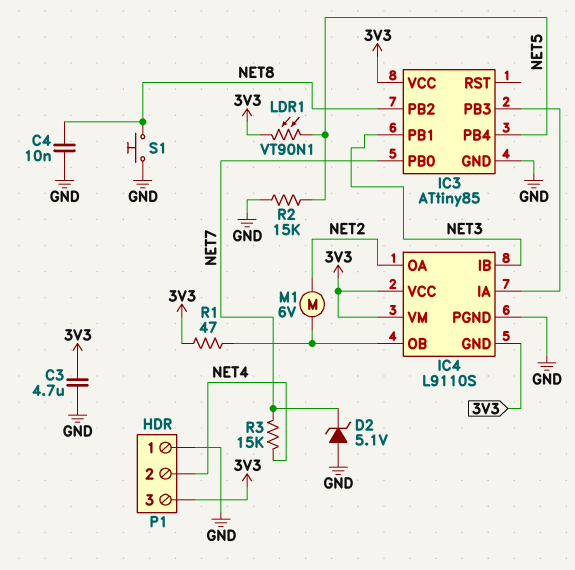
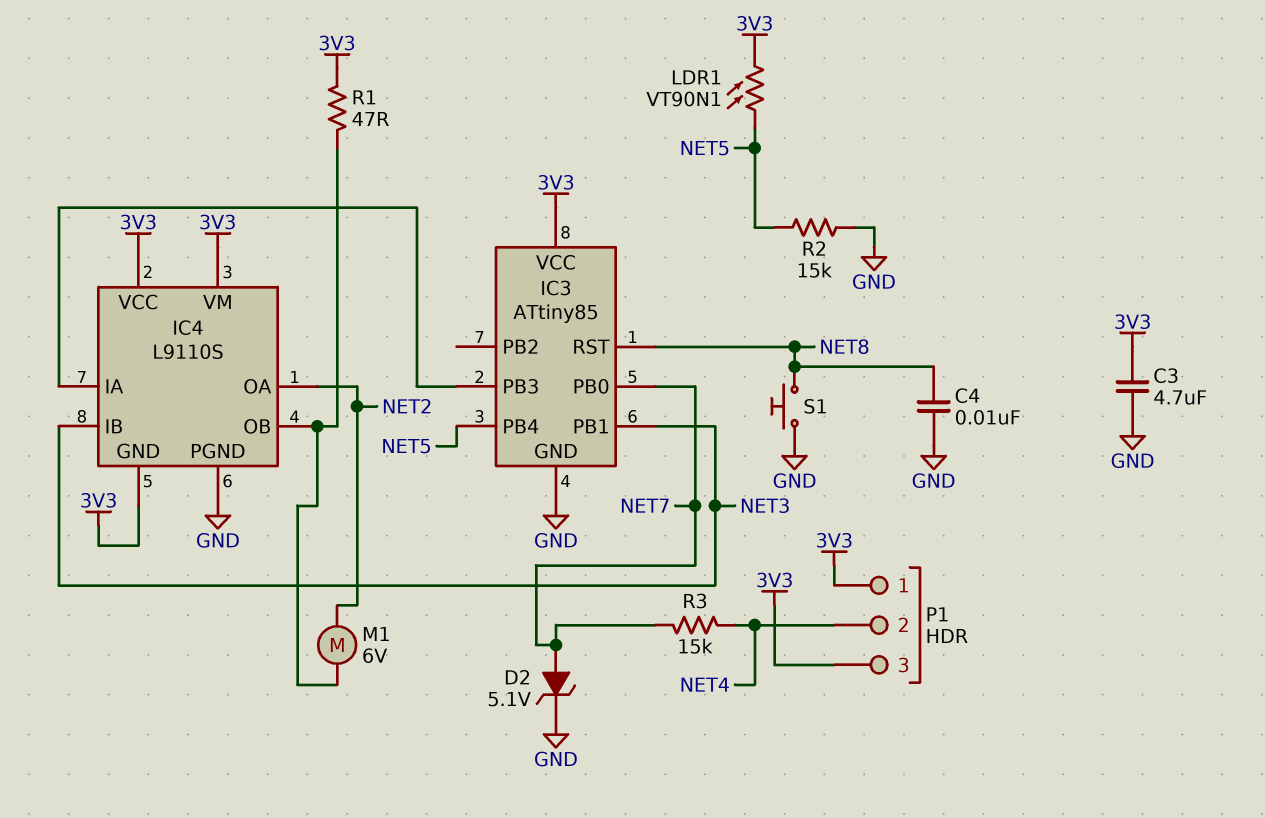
D2: zener 5.1V (A GND, K NET7) -> zener 5.1V (A NET7, K GND)
IC3 pin PB2: NET8 -> none
IC3 pin RST: none -> NET8
P1 pin 1: GND -> 3V3

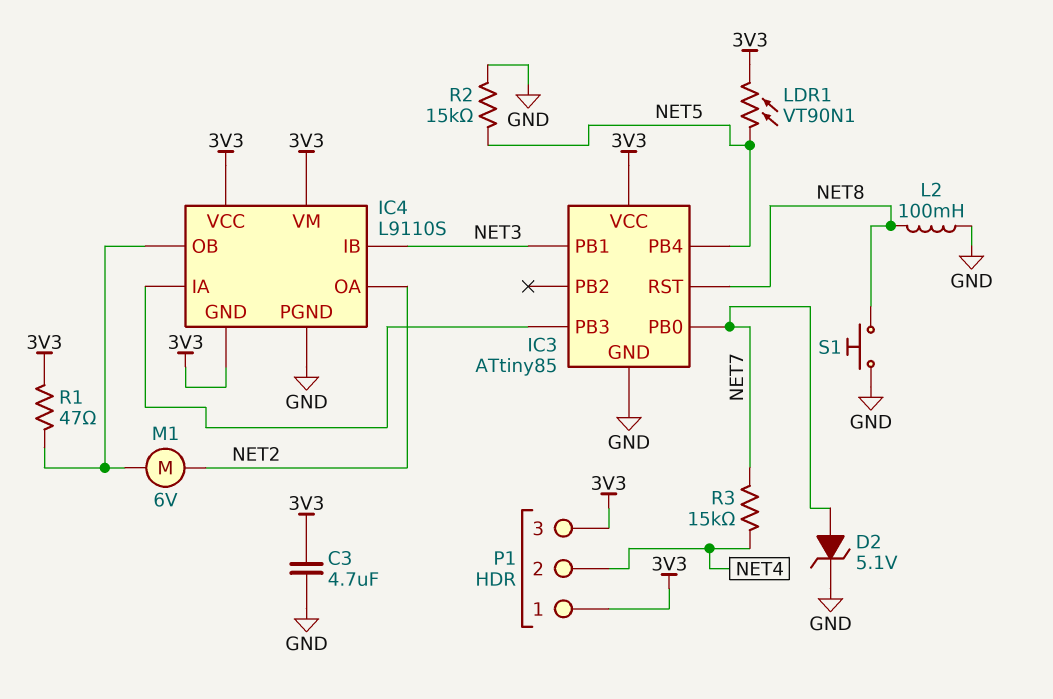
C4: 10nF (GND, NET8) -> none
L2: none -> 100mH (GND, NET8)

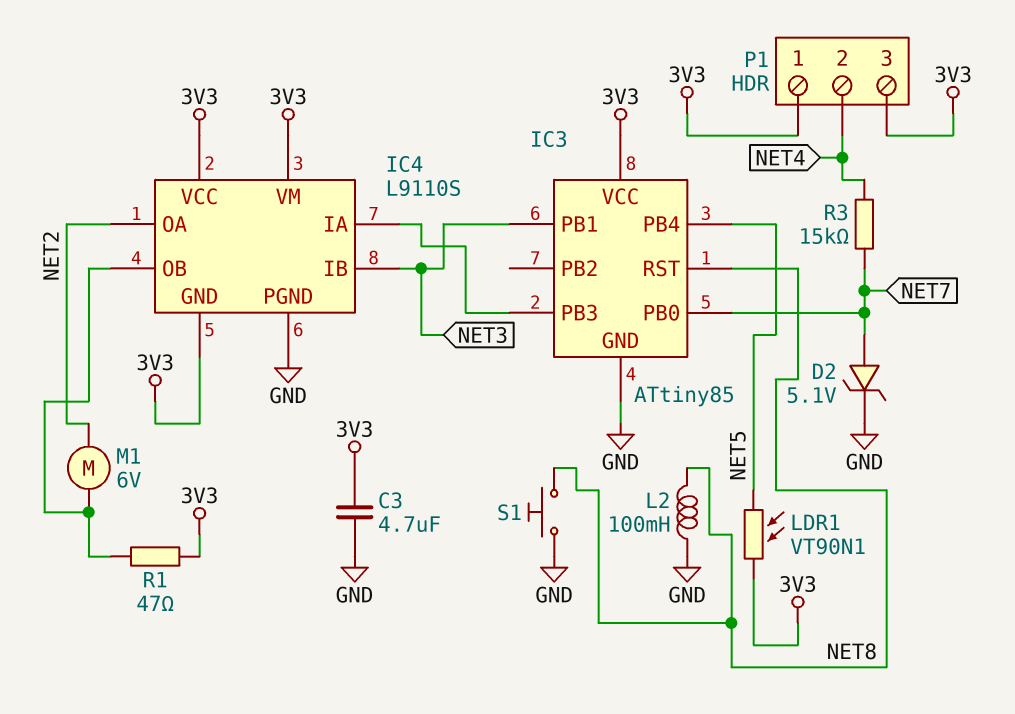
R2: 15k (GND, NET5) -> none

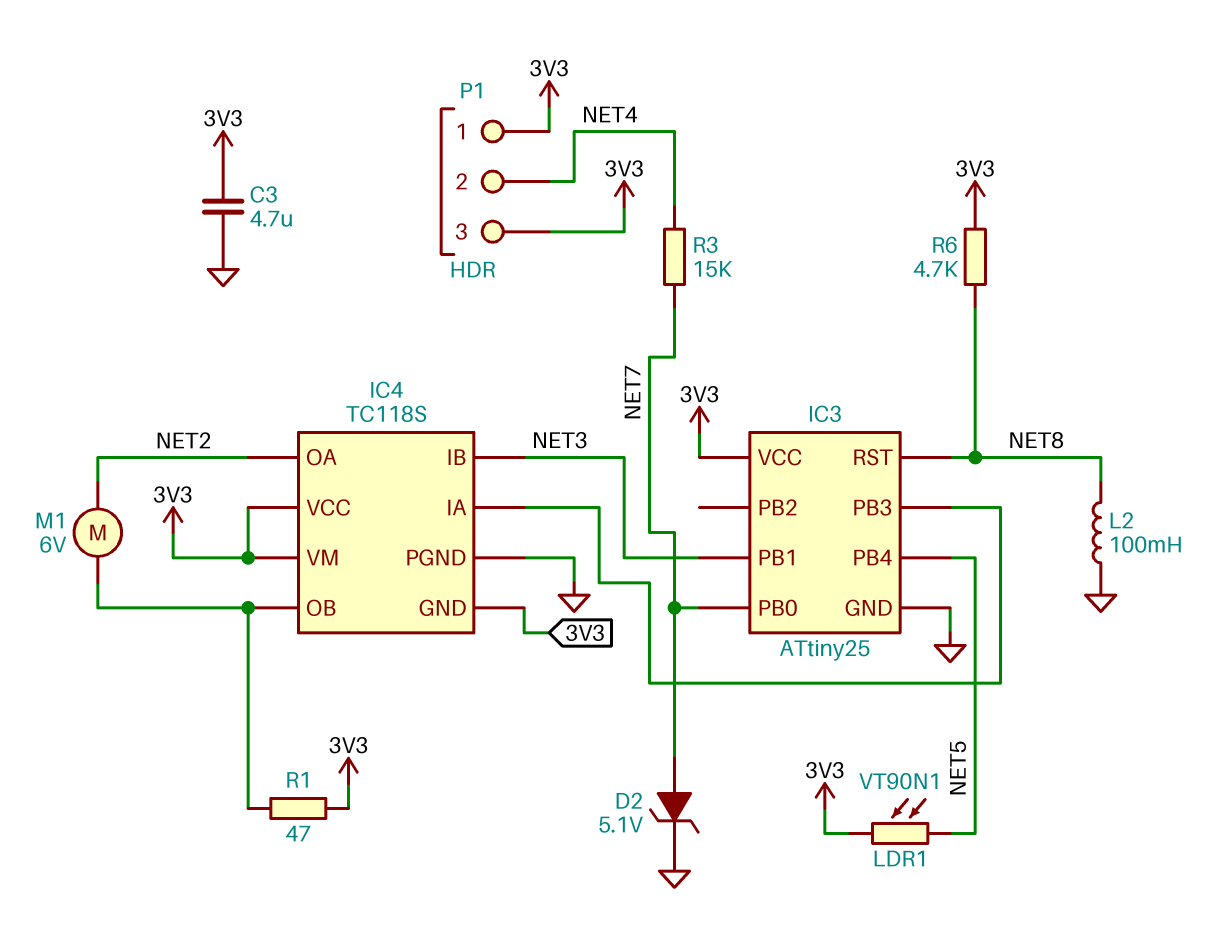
IC3: ATtiny85 -> ATtiny25
IC4: L9110S -> TC118S
R6: none -> 4.7k (3V3, NET8)
S1: button (GND, NET8) -> none

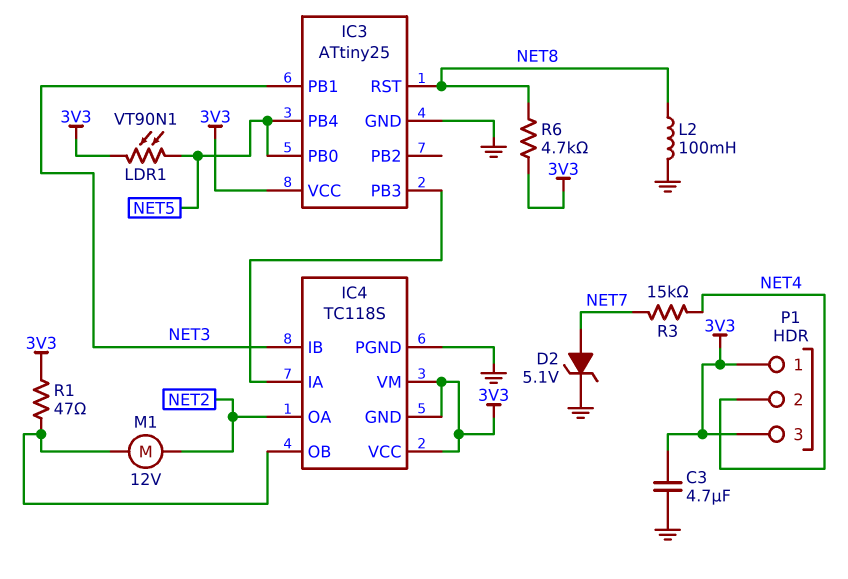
IC3 pin PB0: NET7 -> NET5
M1: motor 6V (IC4/OB, NET2) -> motor 12V (IC4/OB, NET2)

